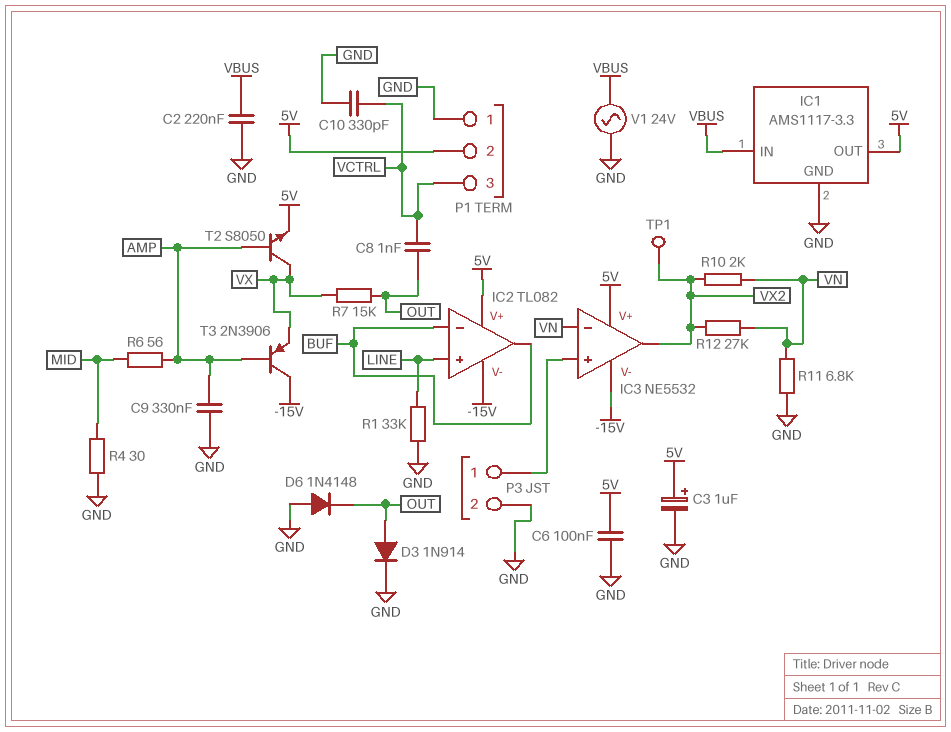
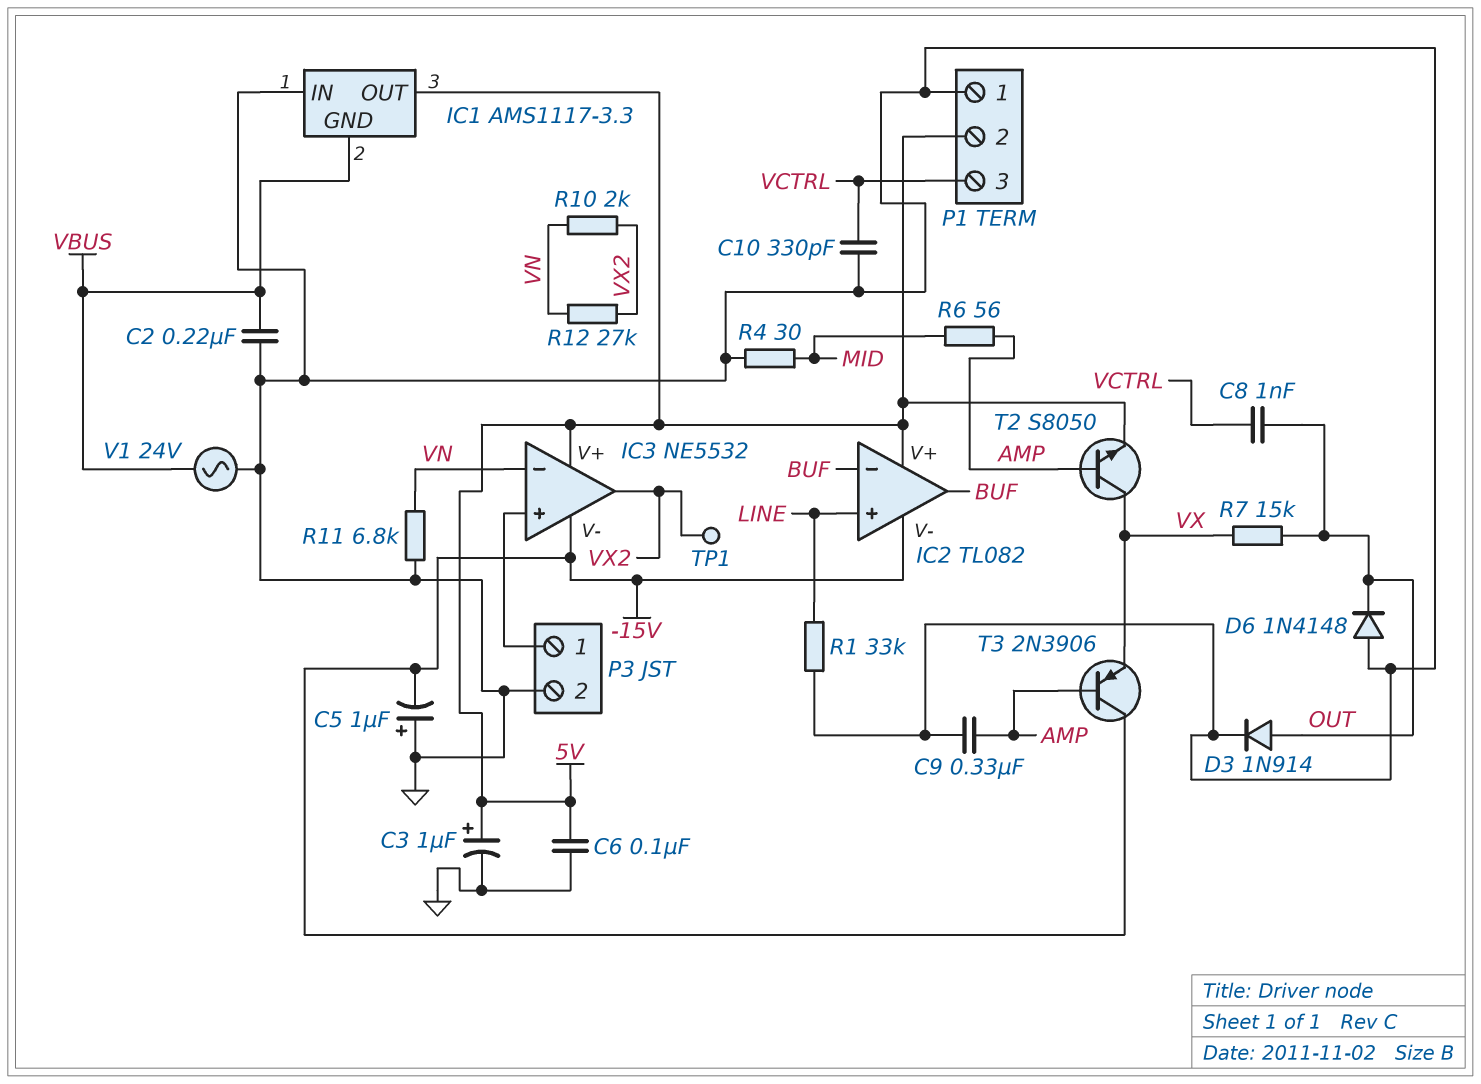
C5: none -> 1uF (plus GND, minus -15V)
IC1 pin GND: GND -> VBUS
IC1 pin IN: VBUS -> GND

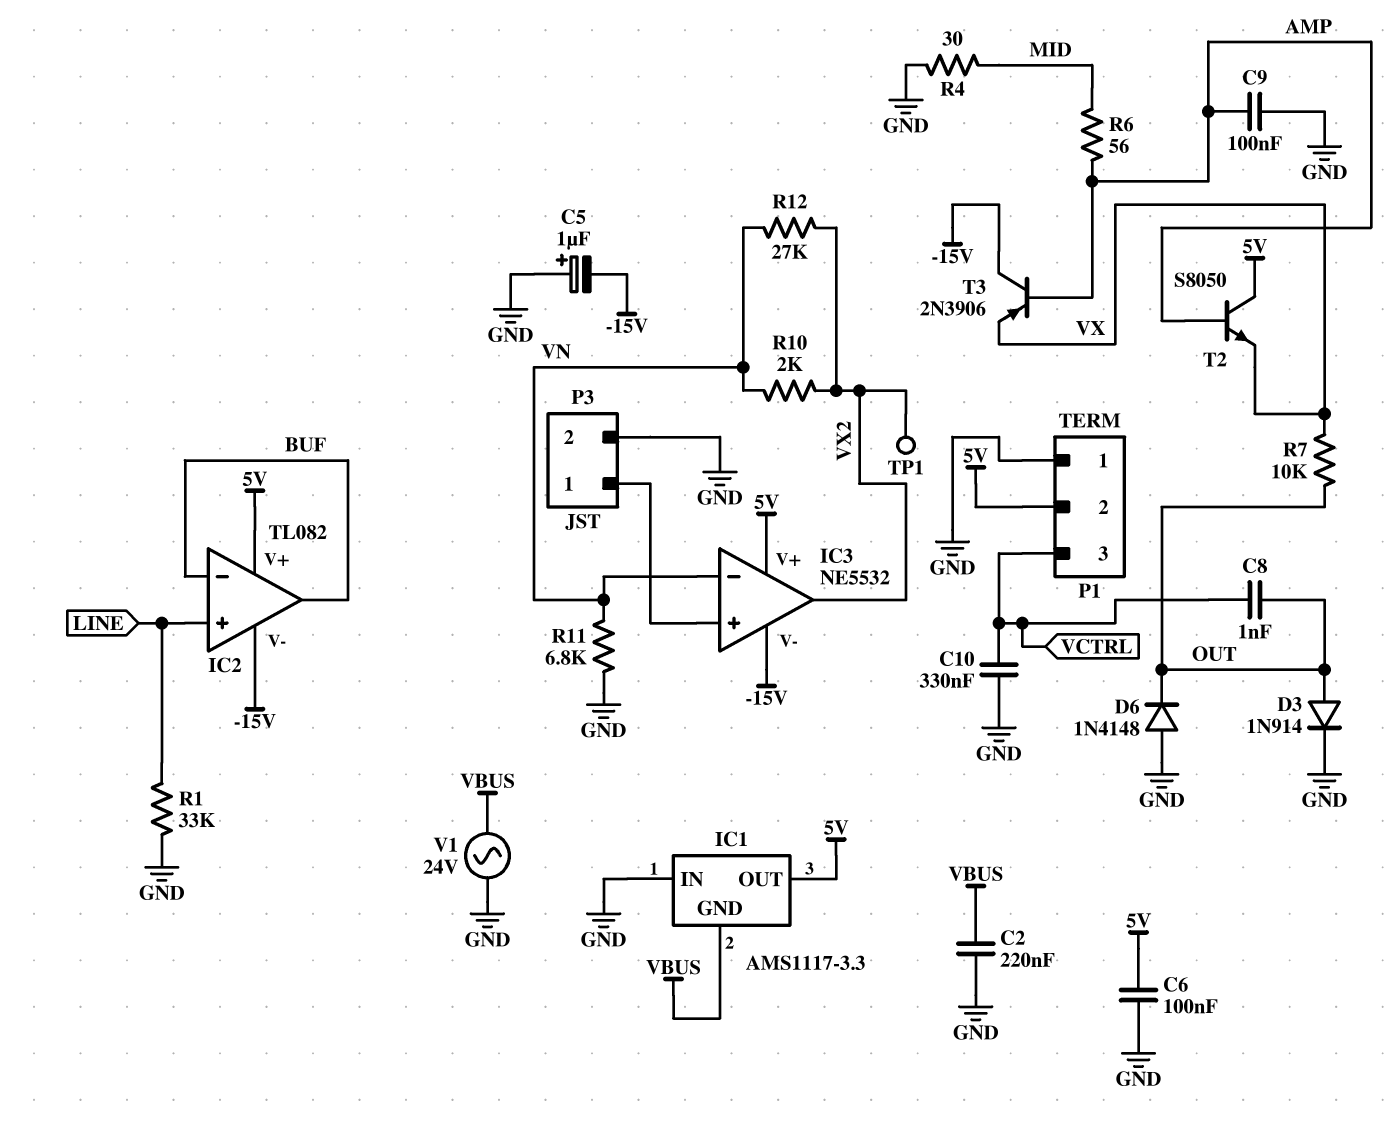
C3: 1uF (plus 5V, minus GND) -> none
C9: 330nF (AMP, GND) -> 100nF (AMP, GND)
C10: 330pF (GND, VCTRL) -> 330nF (GND, VCTRL)
R7: 15k (OUT, VX) -> 10k (OUT, VX)
T2: NPN S8050 (B AMP, C VX, E 5V) -> NPN S8050 (B AMP, C 5V, E VX)

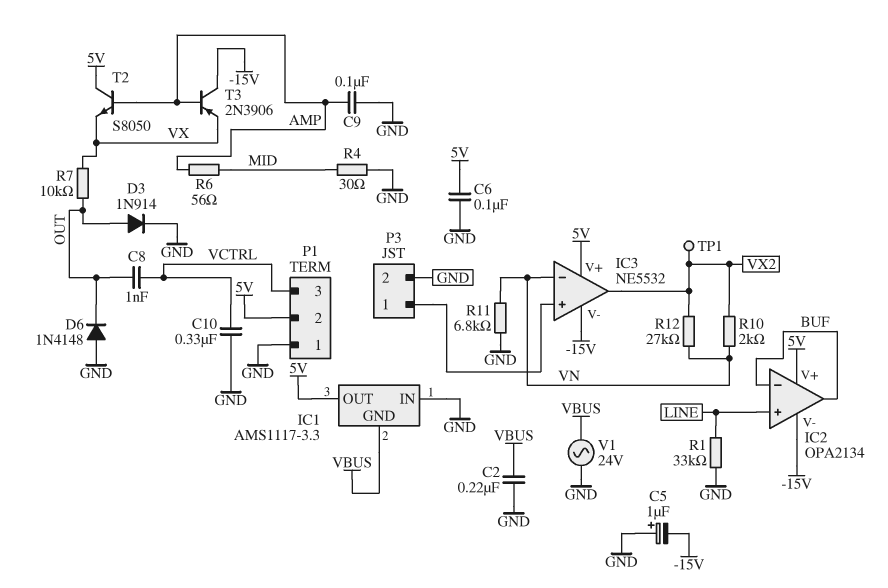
IC2: TL082 -> OPA2134

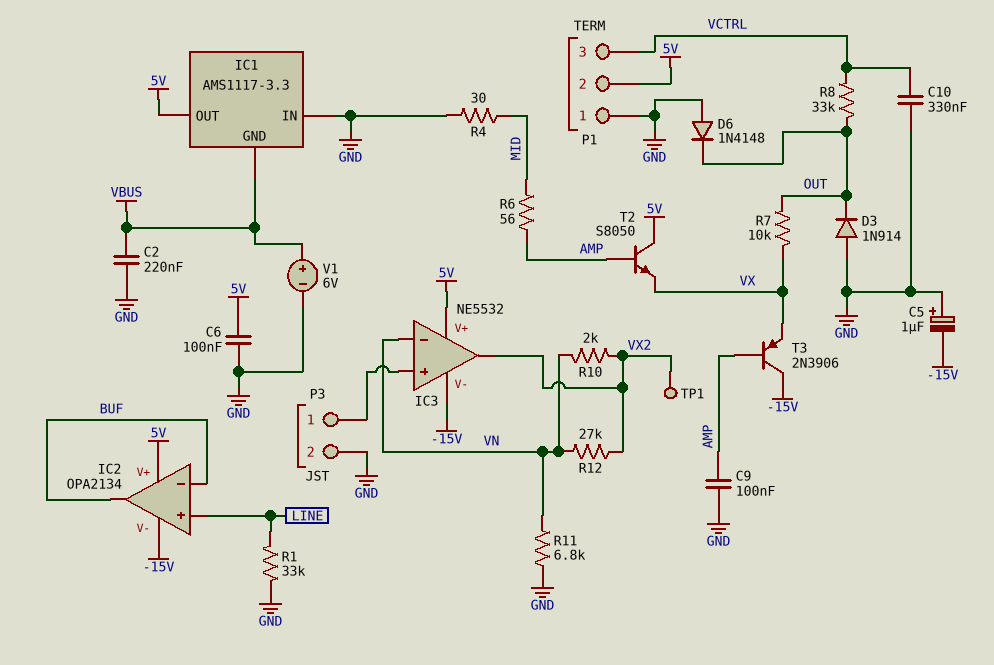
C8: 1nF (OUT, VCTRL) -> none
D3: diode 1N914 (A OUT, K GND) -> diode 1N914 (A GND, K OUT)
R8: none -> 33k (OUT, VCTRL)
V1: AC 24V (GND, VBUS) -> 6V (plus VBUS, minus GND)

